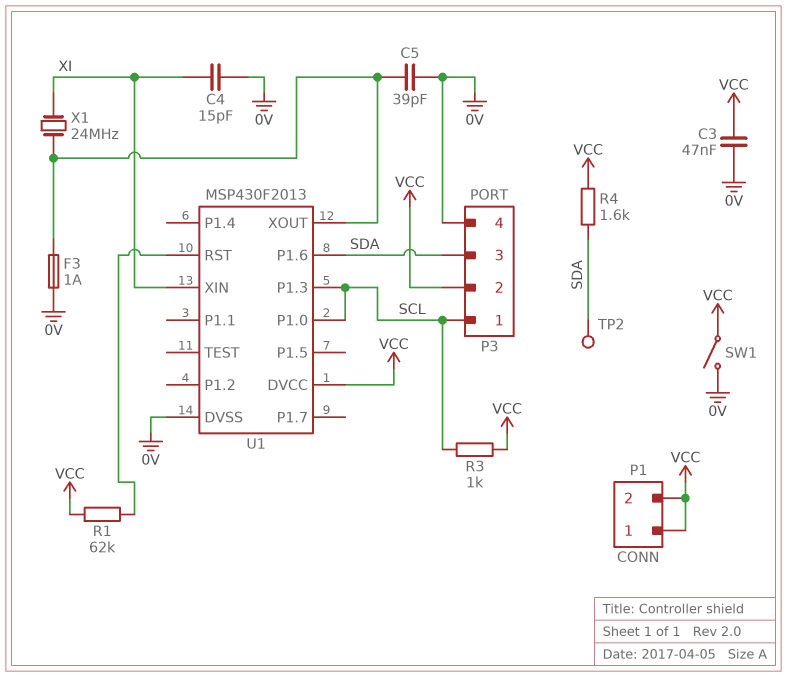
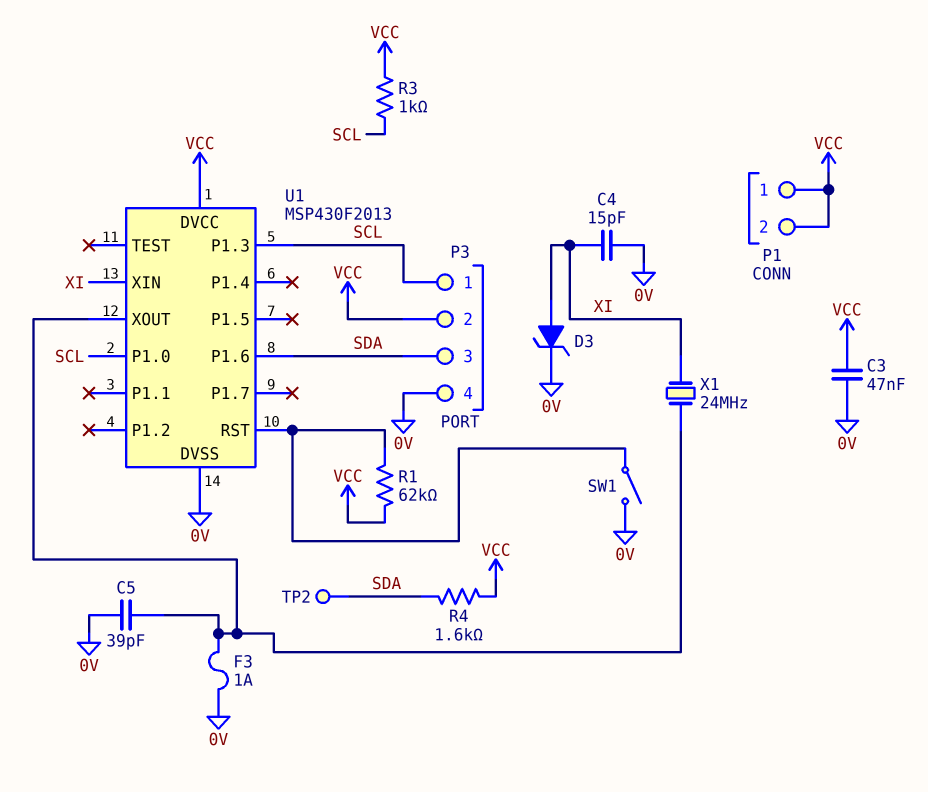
D3: none -> zener (A XI, K 0V)
SW1: switch (0V, VCC) -> switch (0V, U1/RST)

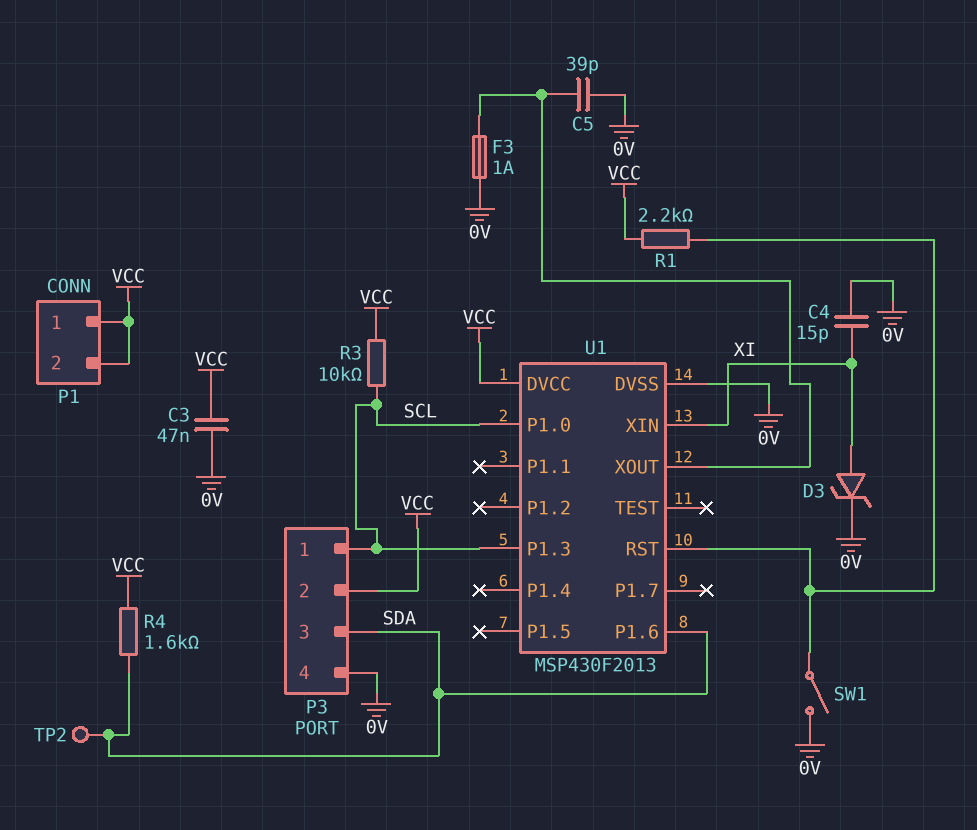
R1: 62k (U1/RST, VCC) -> 2.2k (U1/RST, VCC)
R3: 1k (SCL, VCC) -> 10k (SCL, VCC)
X1: 24MHz (U1/XOUT, XI) -> none

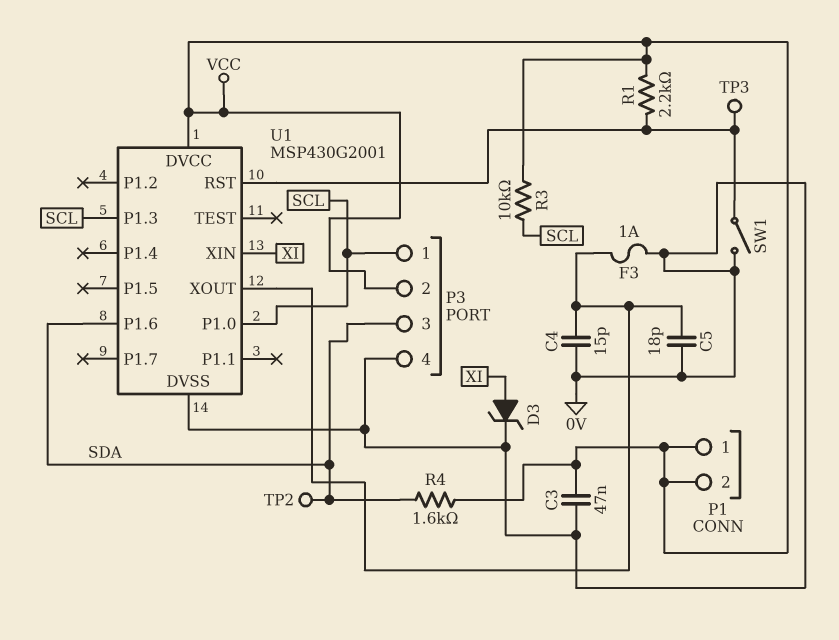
C4: 15pF (0V, XI) -> 15pF (0V, U1/XOUT)
C5: 39pF (0V, U1/XOUT) -> 18pF (0V, U1/XOUT)
TP3: none -> test point (U1/RST)
U1: MSP430F2013 -> MSP430G2001

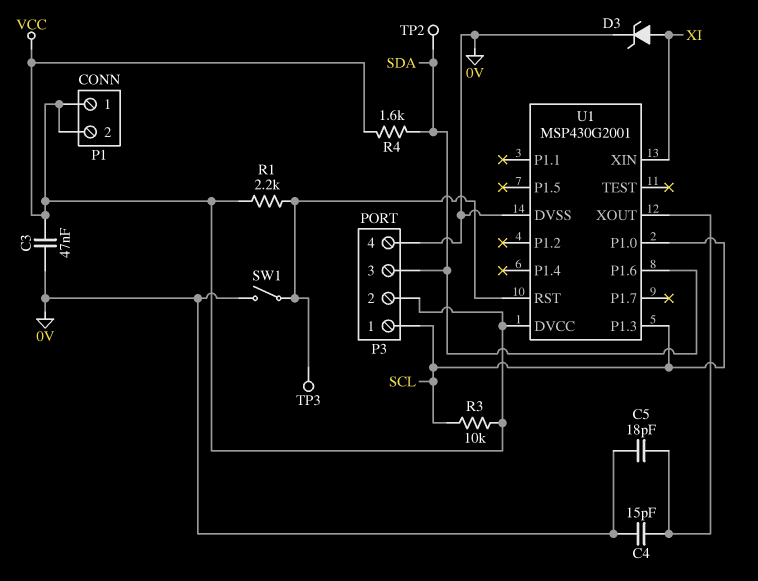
F3: 1A (0V, U1/XOUT) -> none

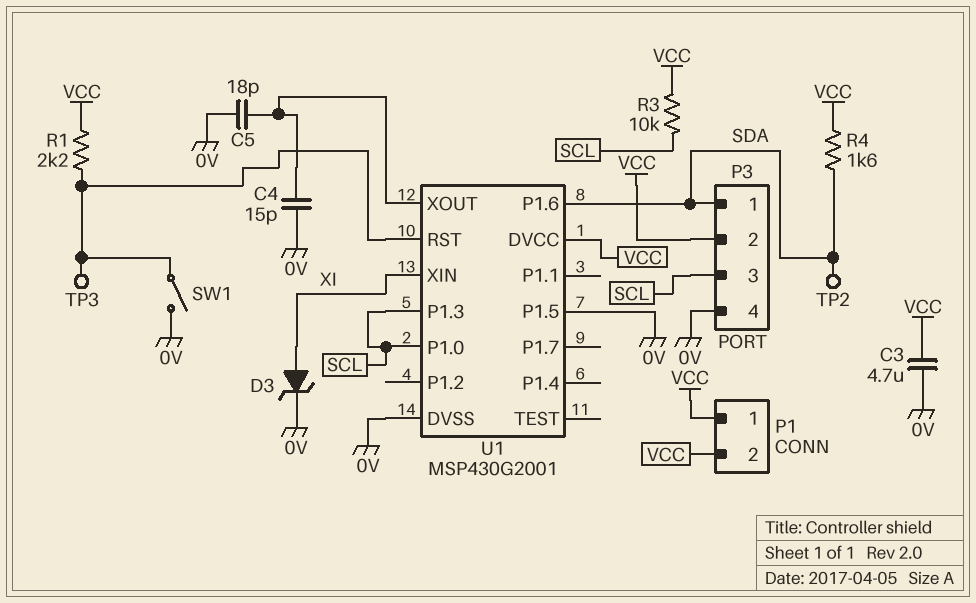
C3: 47nF (0V, VCC) -> 4.7uF (0V, VCC)
P3 pin 1: SCL -> SDA
P3 pin 3: SDA -> SCL
U1 pin P1.5: none -> 0V

